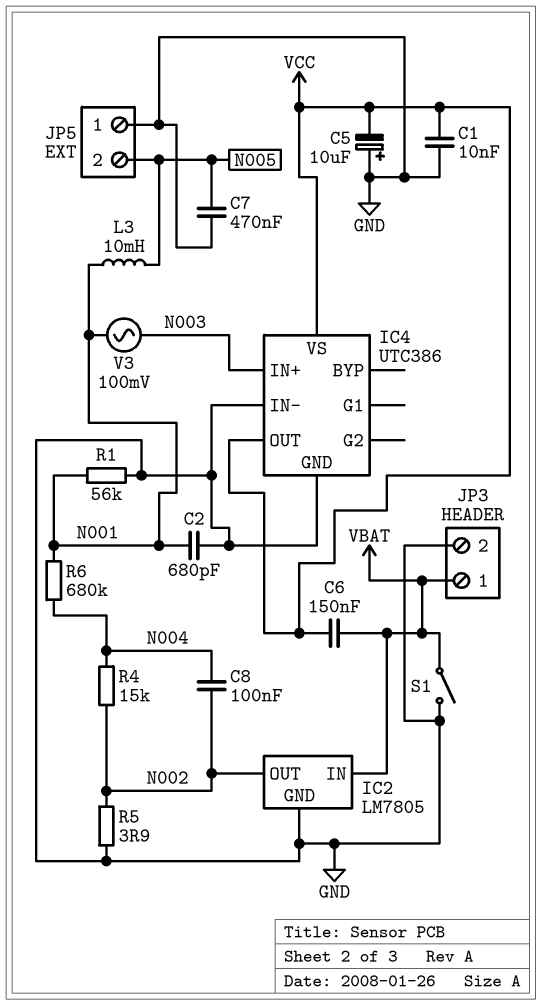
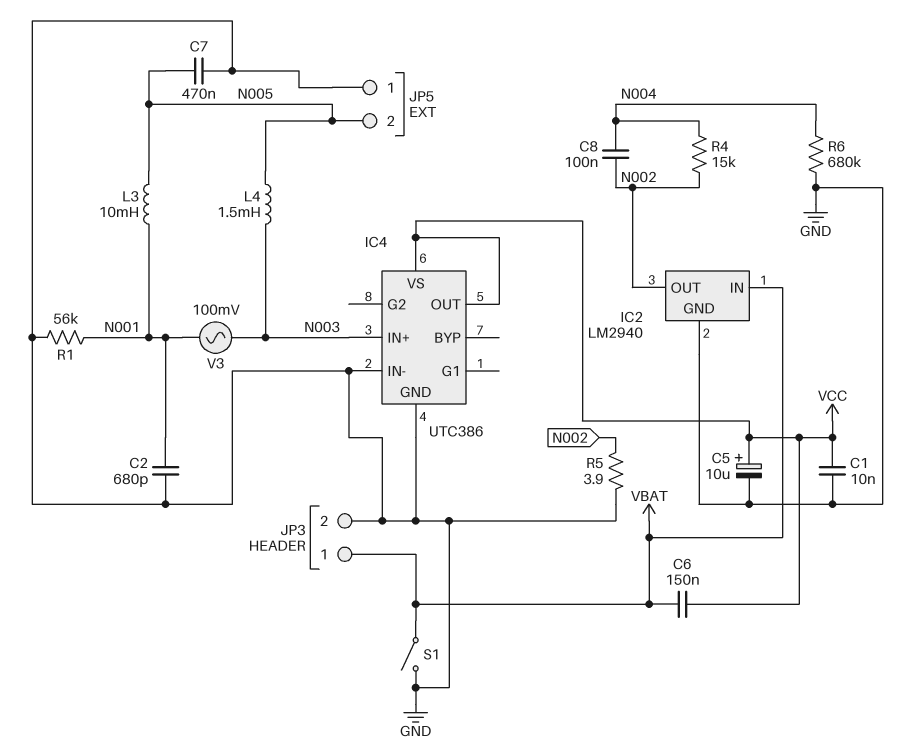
C5: 10uF (plus GND, minus VCC) -> 10uF (plus VCC, minus GND)
IC2: LM7805 -> LM2940
L4: none -> 1.5mH (N003, N005)
R6: 680k (N001, N004) -> 680k (GND, N004)

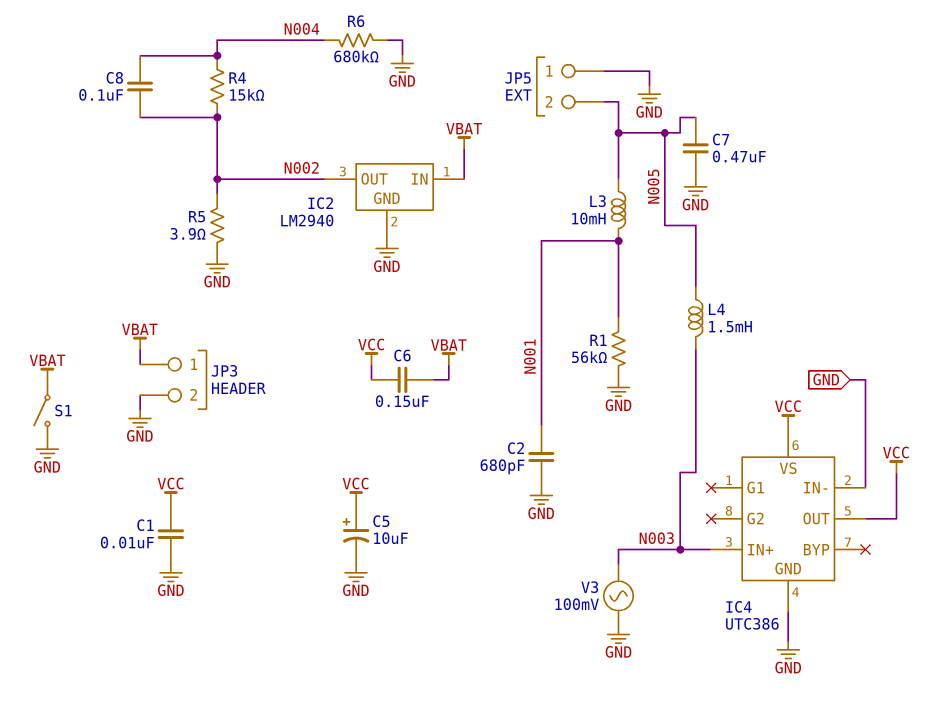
V3: AC 100mV (N001, N003) -> AC 100mV (GND, N003)

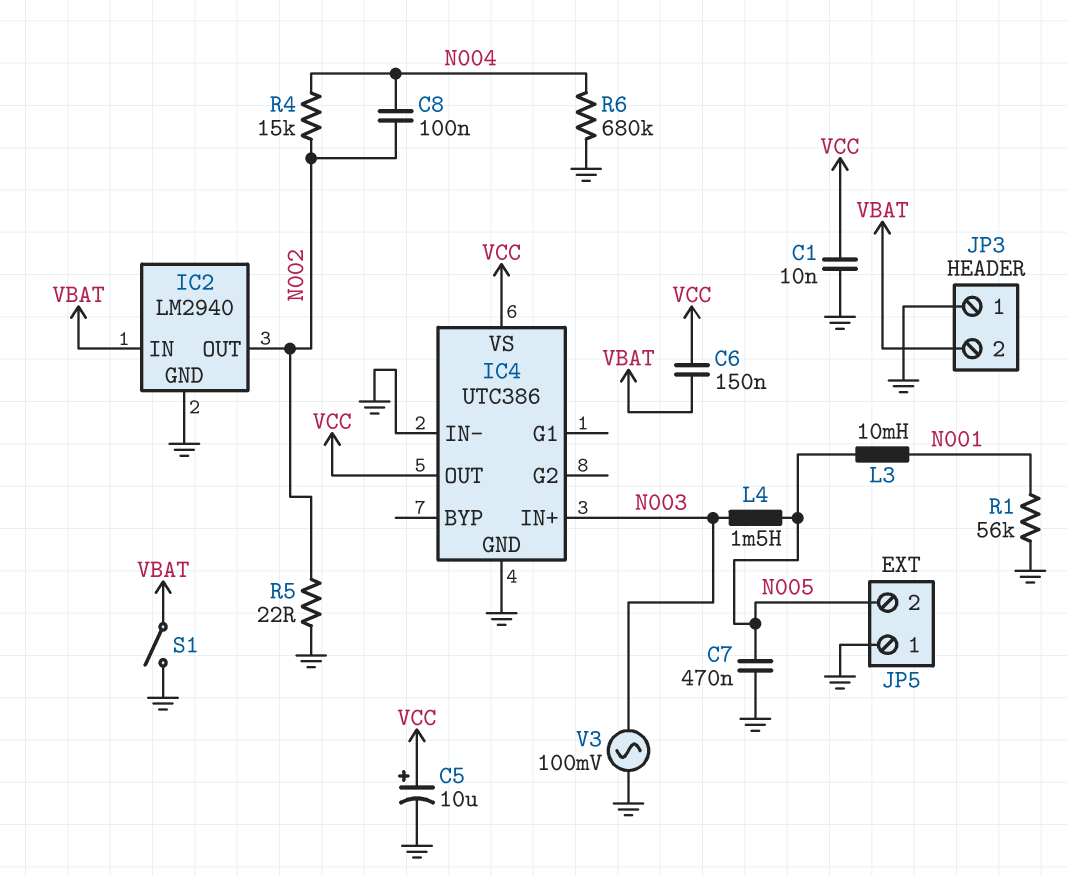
C2: 680pF (GND, N001) -> none
JP3 pin 1: VBAT -> GND
JP3 pin 2: GND -> VBAT
R5: 3.9 (GND, N002) -> 22 (GND, N002)

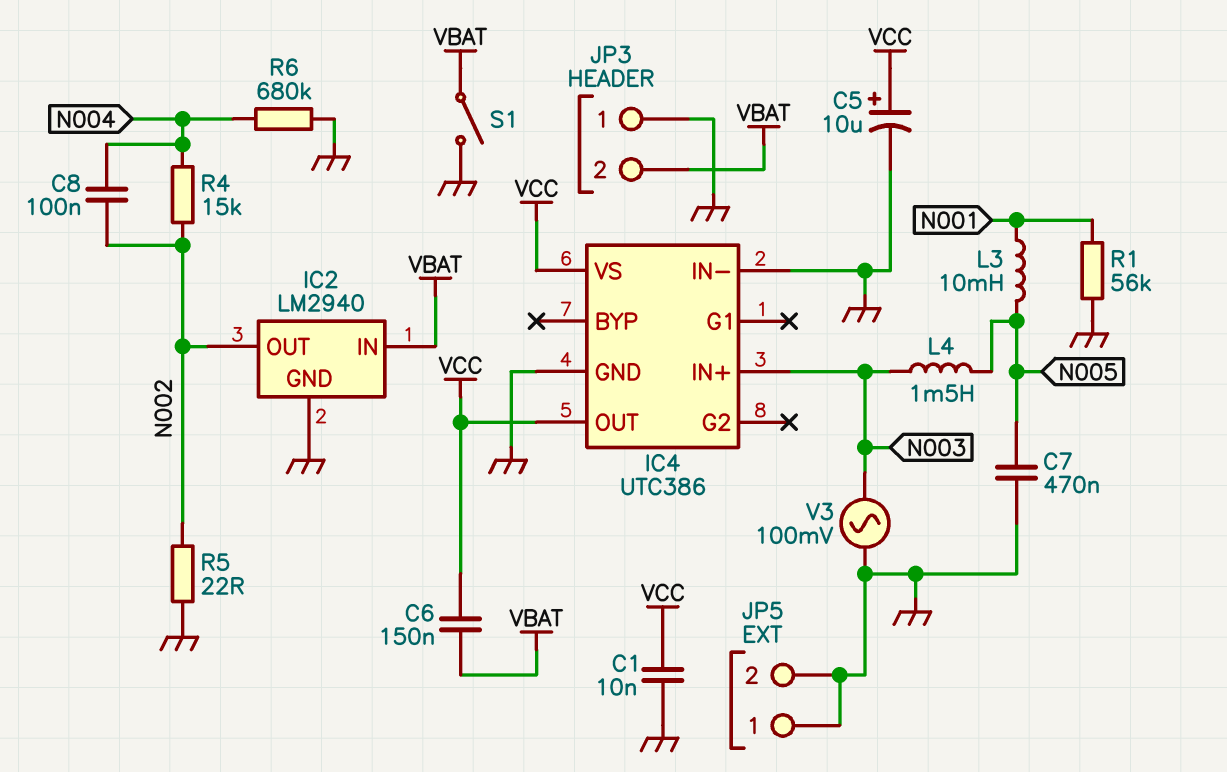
JP5 pin 2: N005 -> GND

